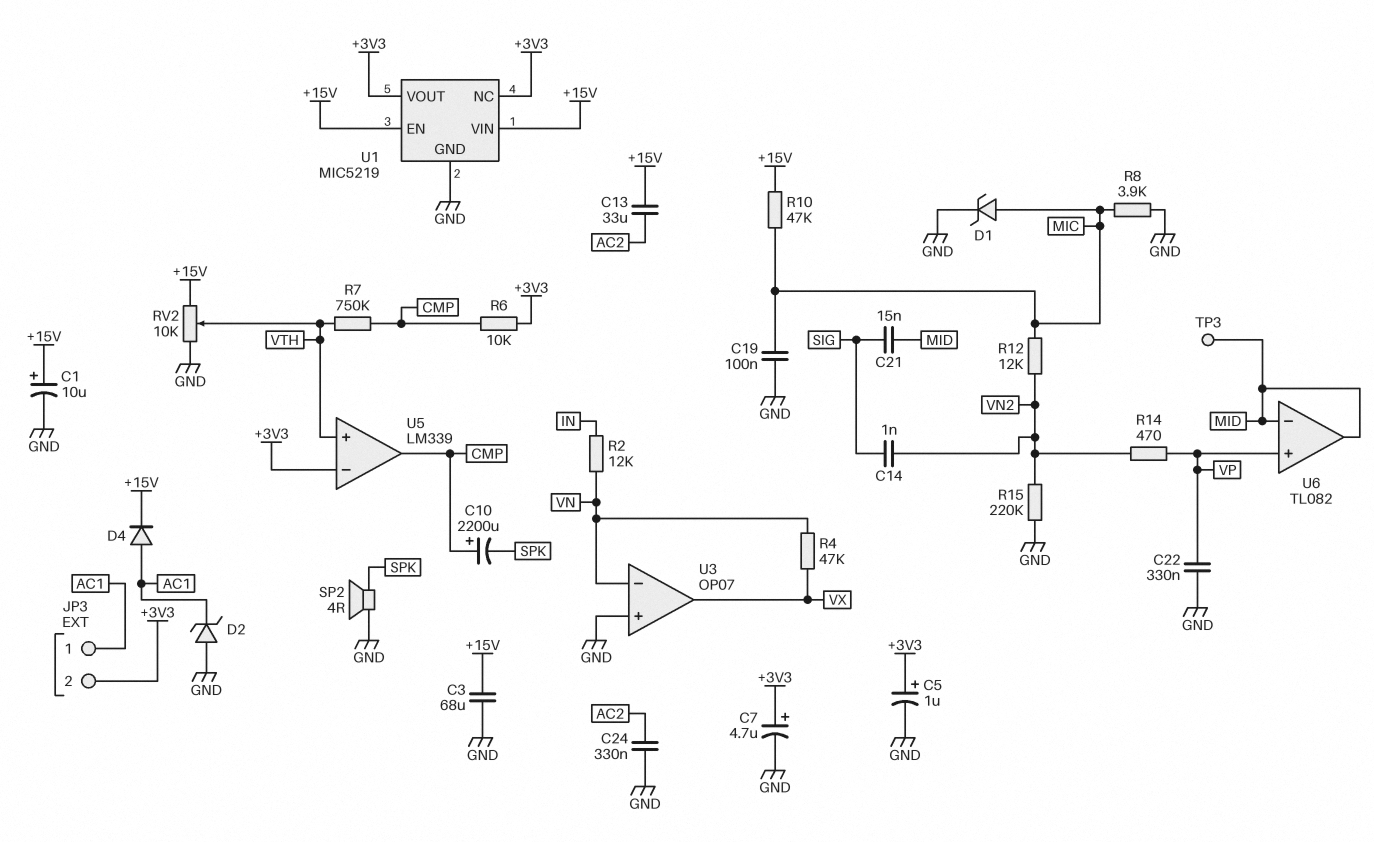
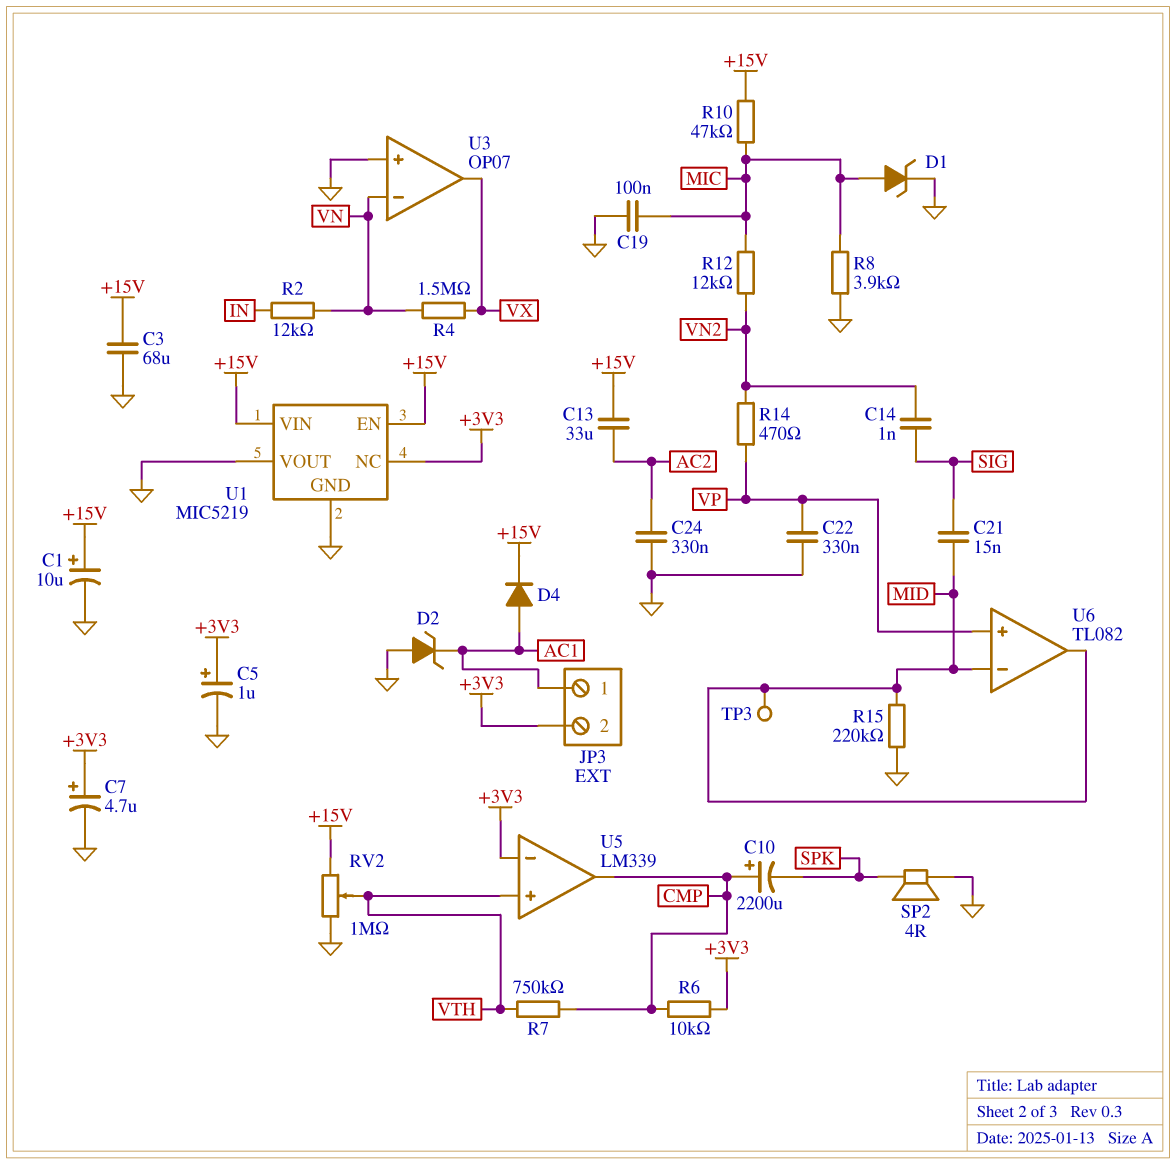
R4: 47k (VN, VX) -> 1.5M (VN, VX)
R15: 220k (GND, VN2) -> 220k (GND, MID)
RV2: 10k (+15V, GND, wiper VTH) -> 1M (+15V, GND, wiper VTH)
U1 pin VOUT: +3V3 -> GND

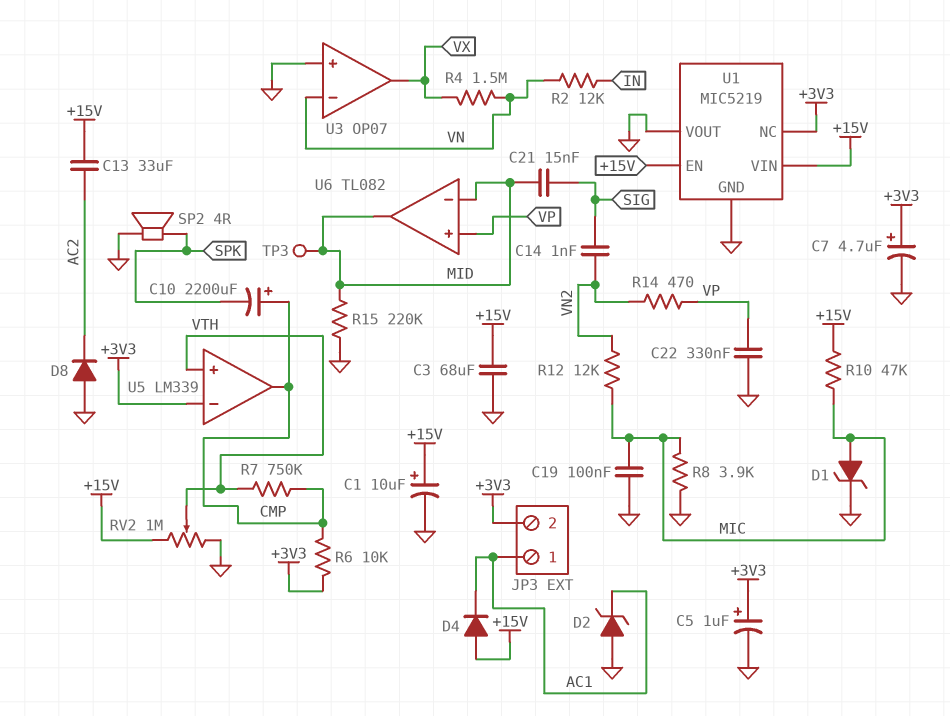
C24: 330nF (AC2, GND) -> none
D4: diode (A AC1, K +15V) -> diode (A +15V, K AC1)
D8: none -> diode (A GND, K AC2)

